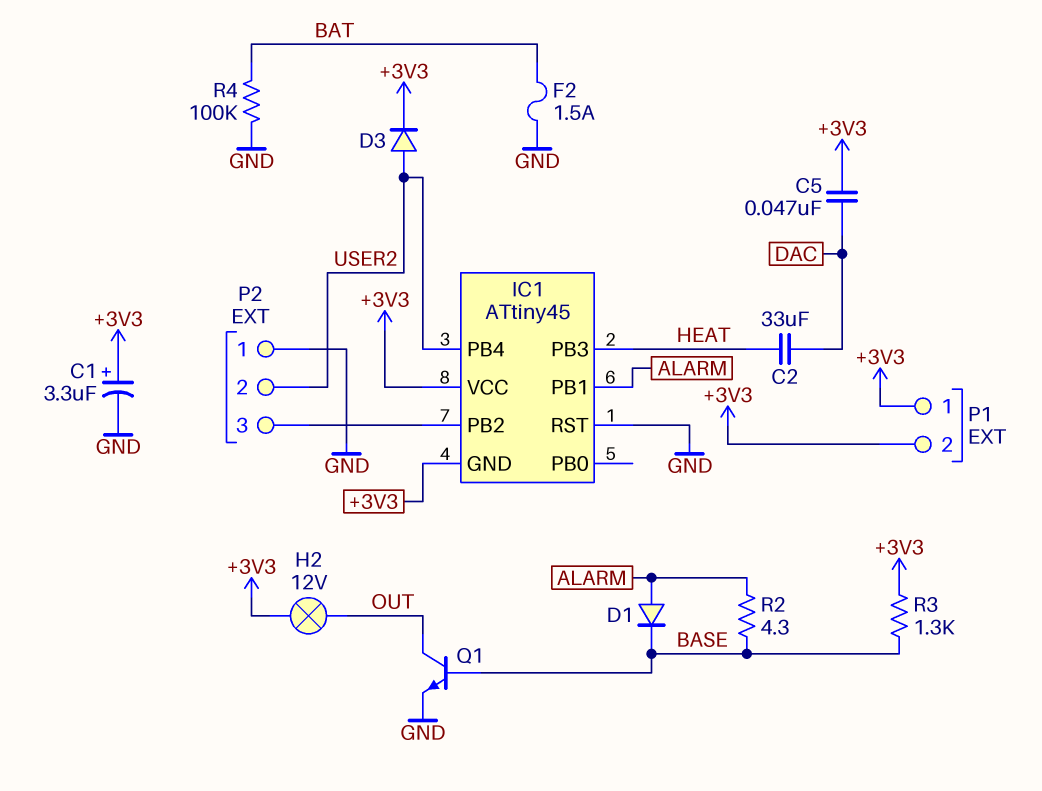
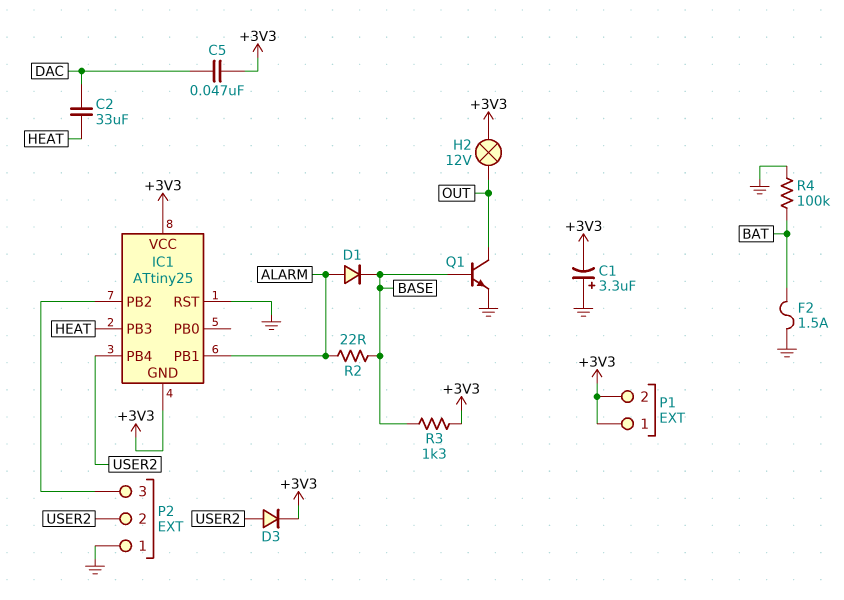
C1: 3.3uF (plus +3V3, minus GND) -> 3.3uF (plus GND, minus +3V3)
IC1: ATtiny45 -> ATtiny25
R2: 4.3 (ALARM, BASE) -> 22 (ALARM, BASE)

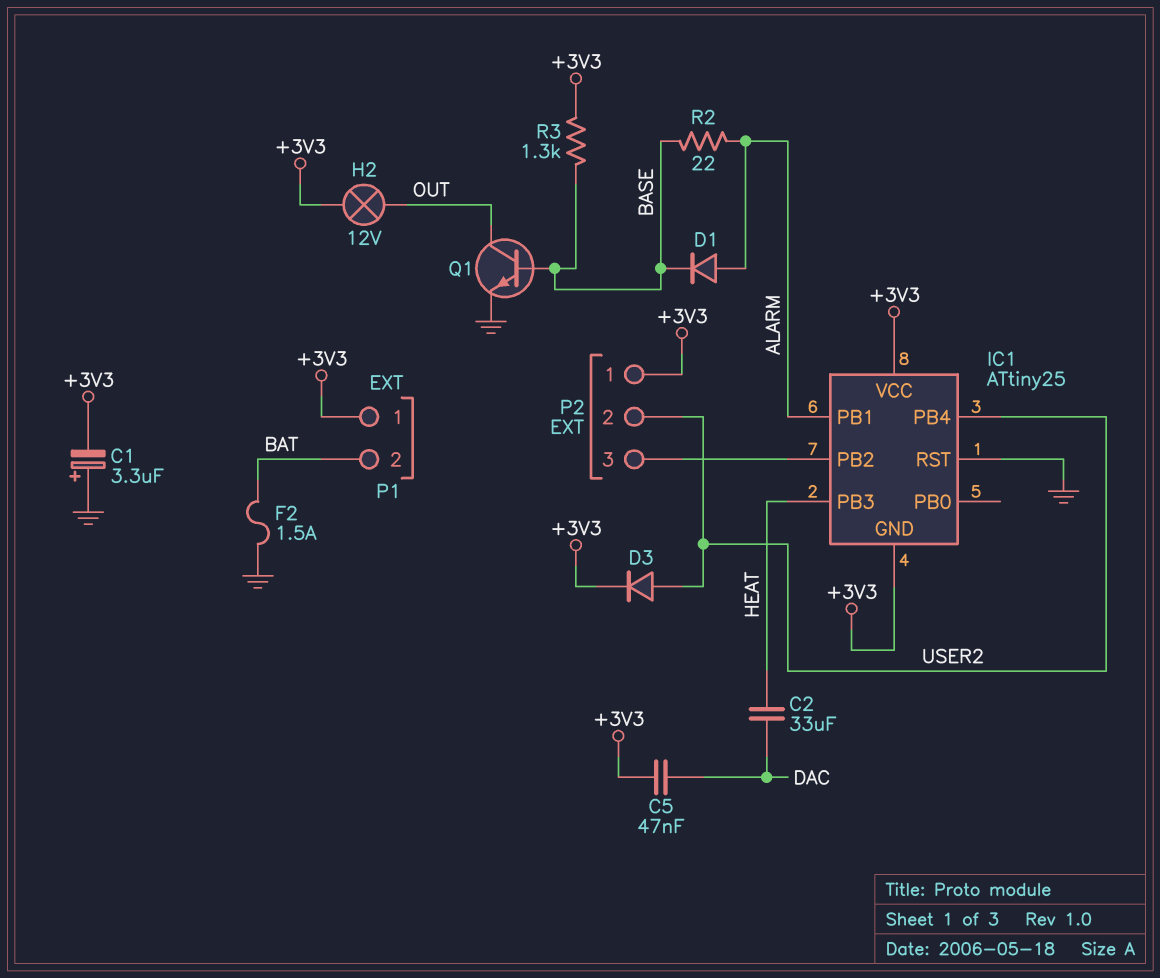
P1 pin 2: +3V3 -> BAT
P2 pin 1: GND -> +3V3
R4: 100k (BAT, GND) -> none

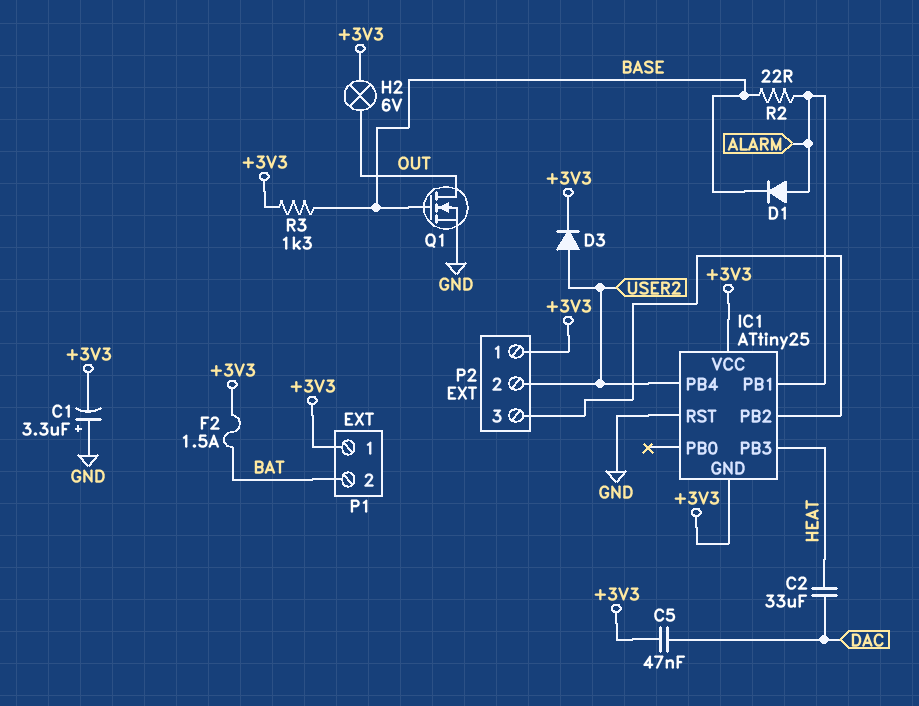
F2: 1.5A (BAT, GND) -> 1.5A (+3V3, BAT)
H2: lamp 12V (+3V3, OUT) -> lamp 6V (+3V3, OUT)
Q1: NPN (B BASE, C OUT, E GND) -> NMOS (G BASE, D OUT, S GND)

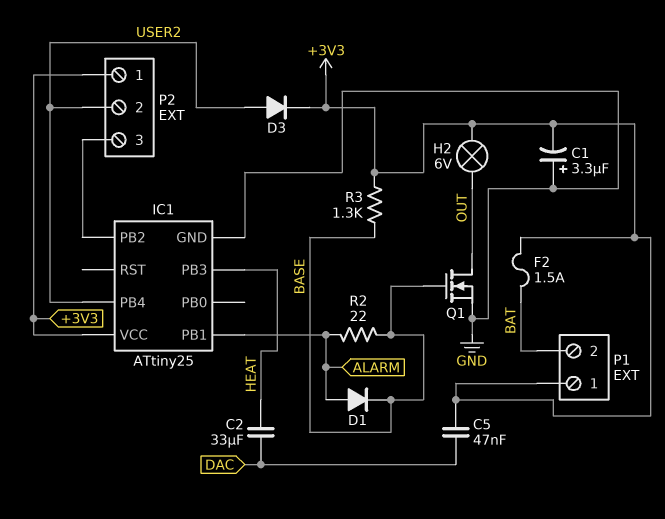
IC1 pin GND: +3V3 -> GND
IC1 pin RST: GND -> none

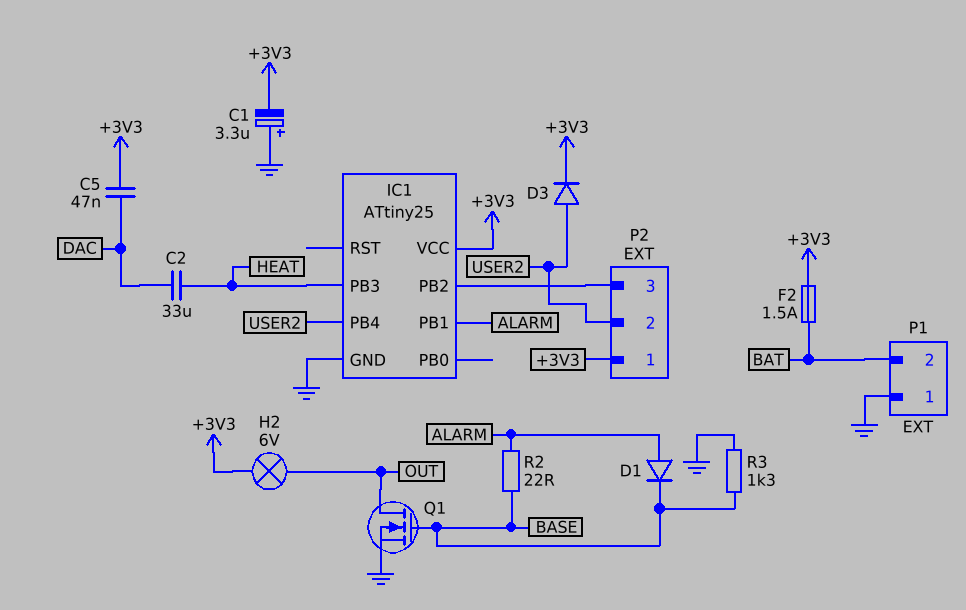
P1 pin 1: +3V3 -> GND
R3: 1.3k (+3V3, BASE) -> 1.3k (BASE, GND)

